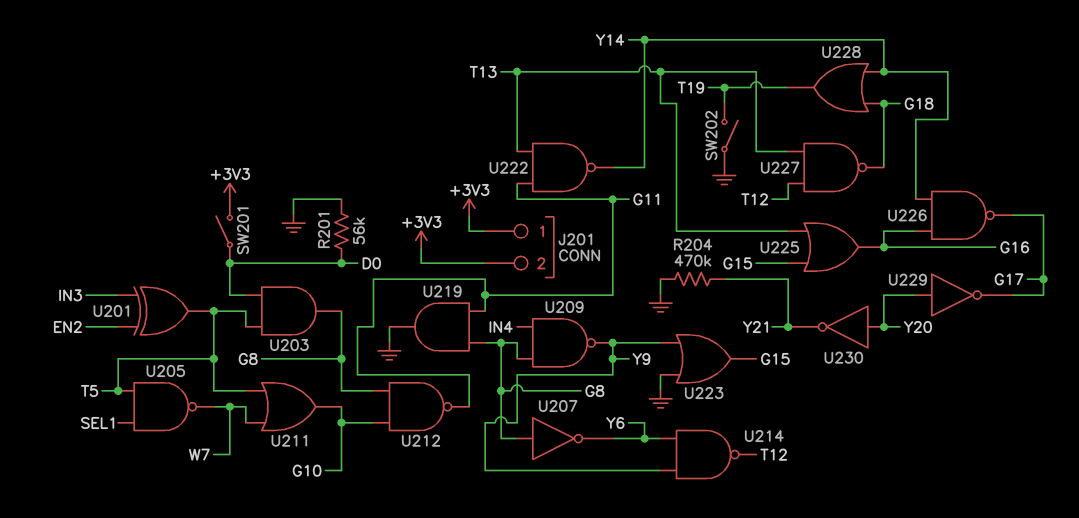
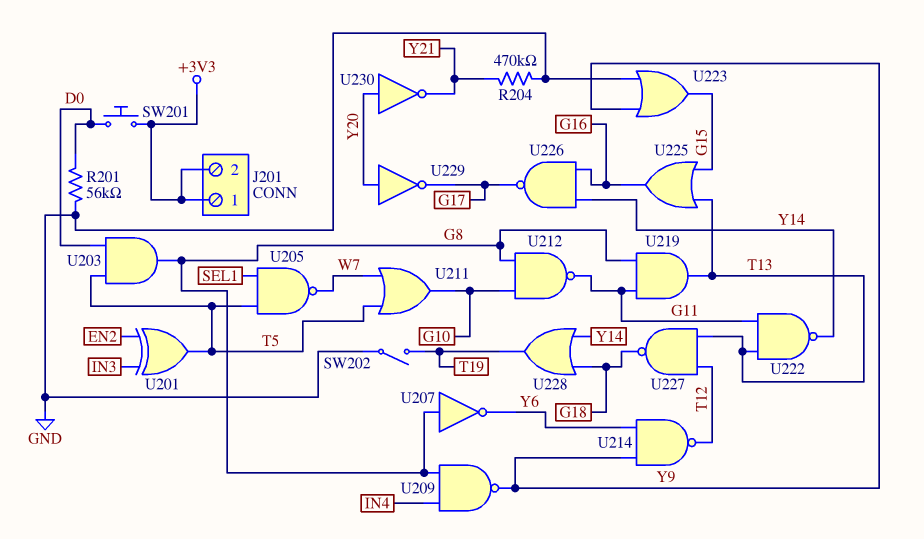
SW201: switch (+3V3, D0) -> button (+3V3, D0)
U219: AND (in G8, in G11, out GND) -> AND (in G8, in G11, out T13)

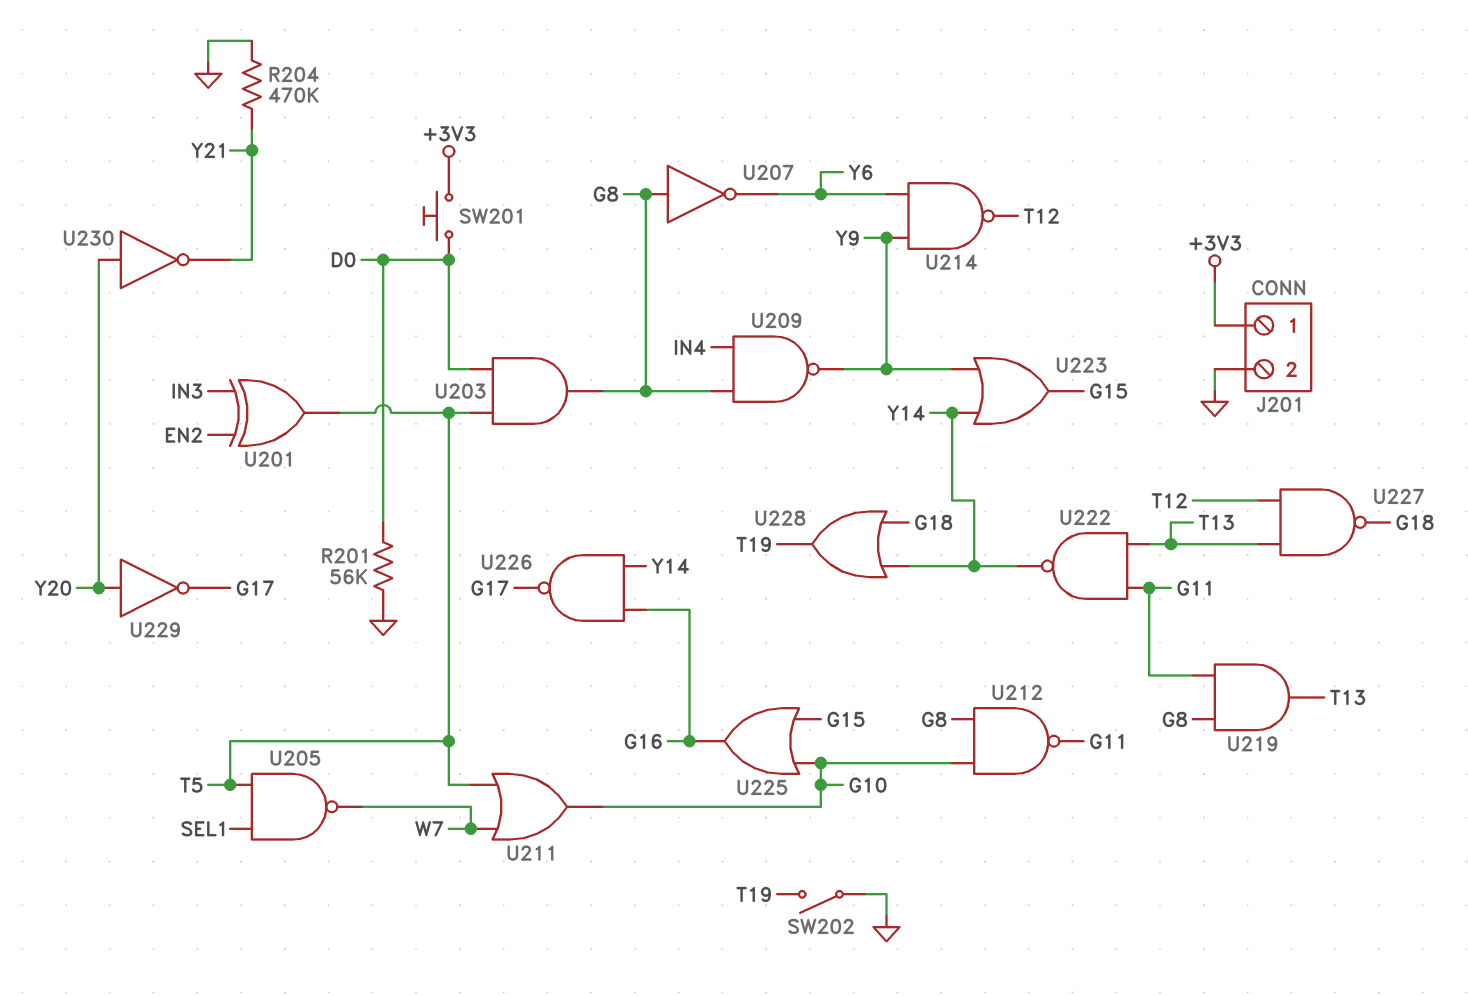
J201 pin 2: +3V3 -> GND
U223: OR (in GND, in Y9, out G15) -> OR (in Y9, in Y14, out G15)
U225: OR (in G15, in T13, out G16) -> OR (in G10, in G15, out G16)

